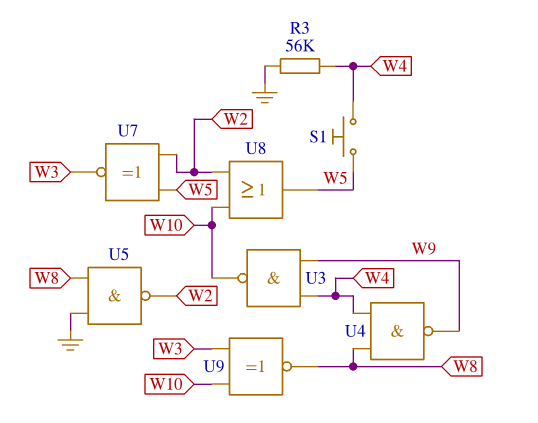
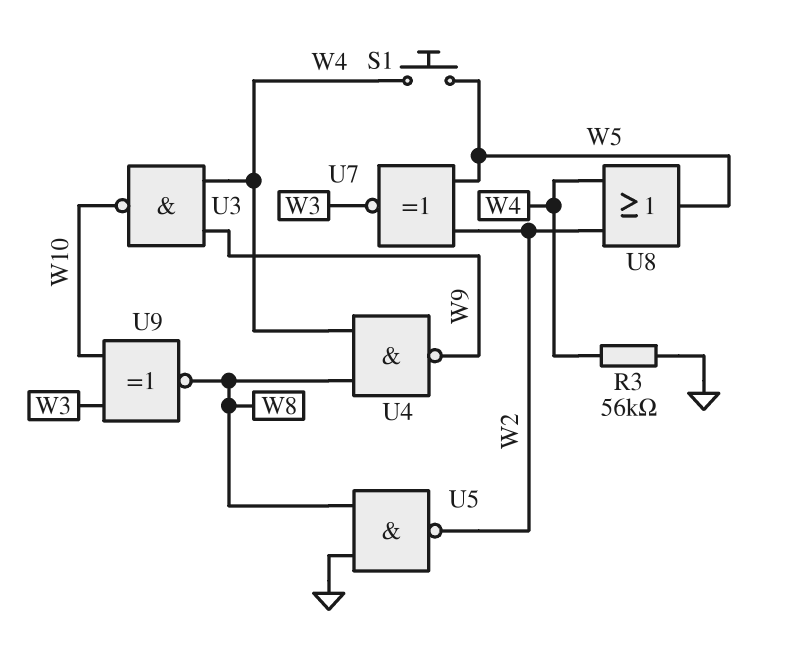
U8: OR (in W2, in W10, out W5) -> OR (in W2, in W4, out W5)

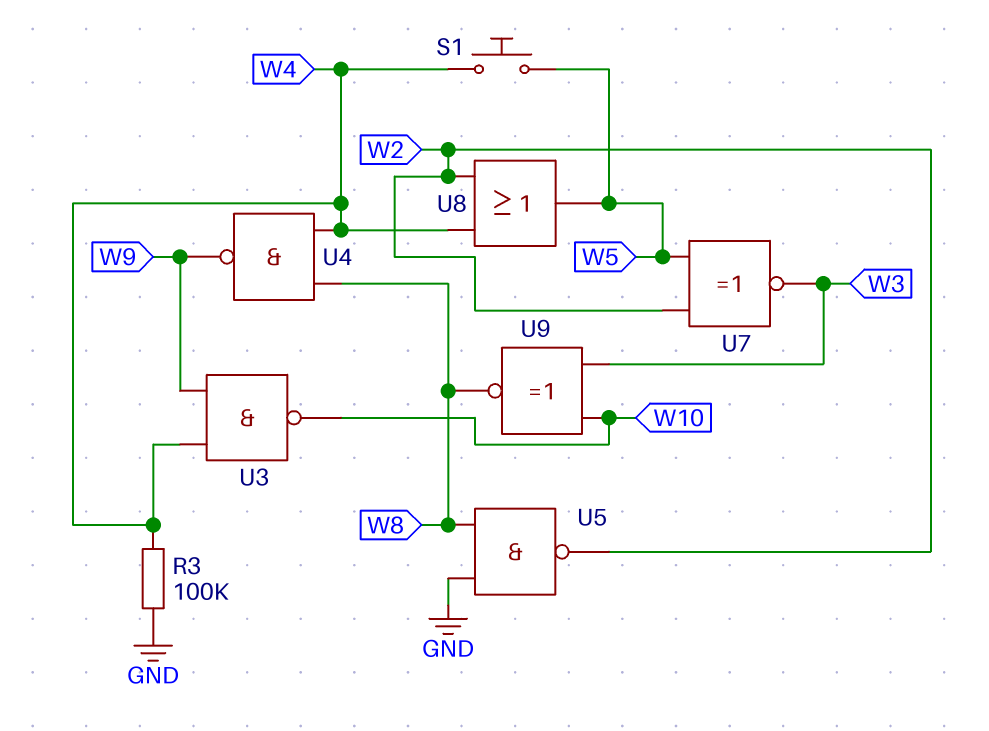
R3: 56k (GND, W4) -> 100k (GND, W4)

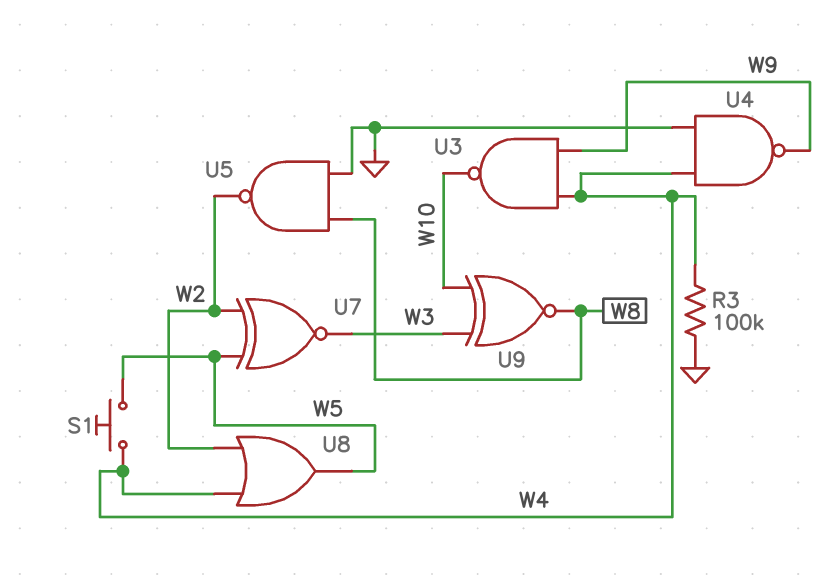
U4: NAND (in W4, in W8, out W9) -> NAND (in GND, in W4, out W9)

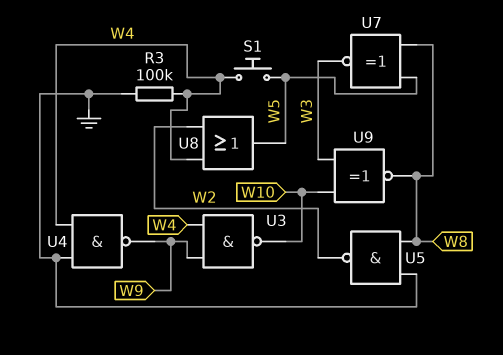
U7: XNOR (in W2, in W5, out W3) -> XNOR (in W5, in W8, out W3)

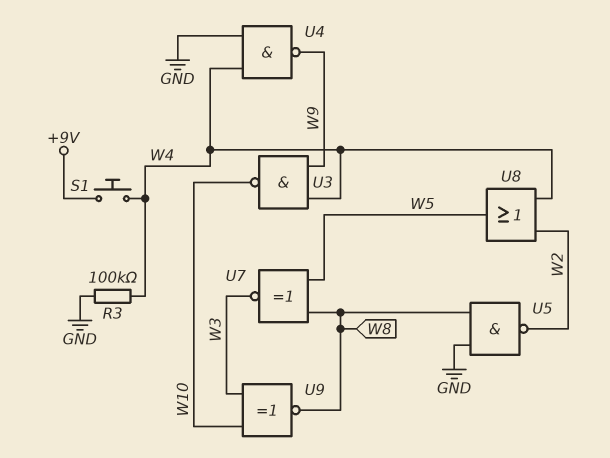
S1: button (W4, W5) -> button (+9V, W4)

